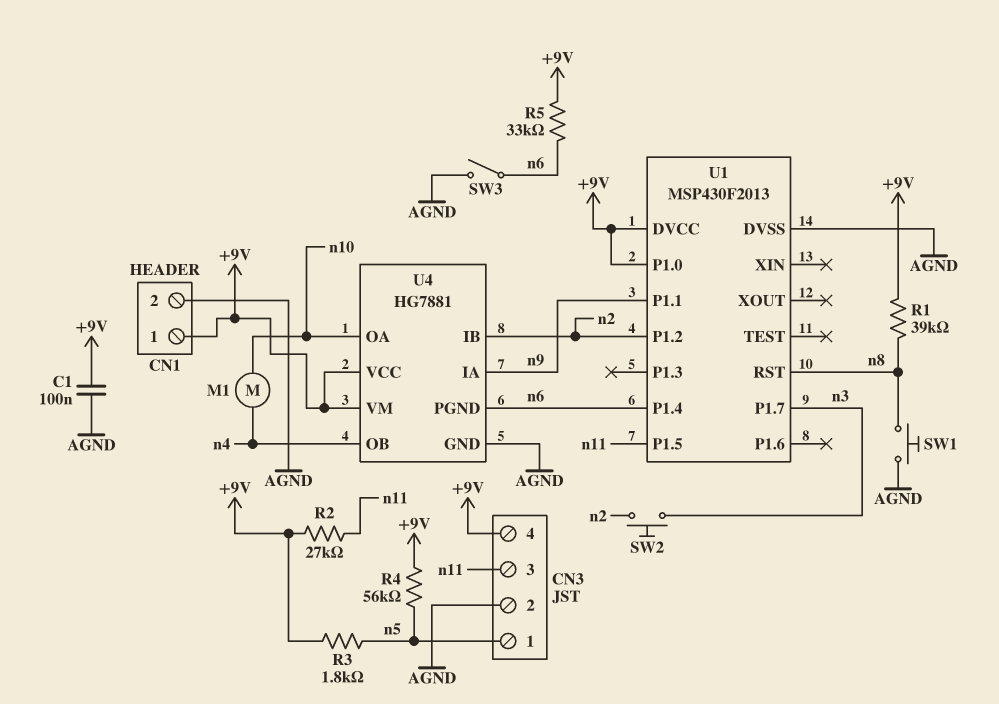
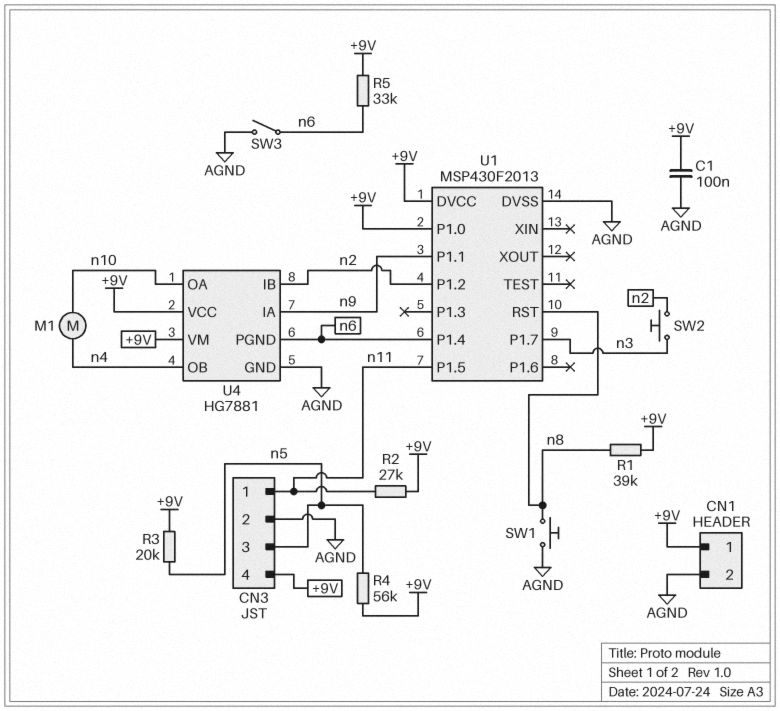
CN3 pin 1: n5 -> n11
CN3 pin 3: n11 -> n5
R3: 1.8k (+9V, n5) -> 20k (+9V, n5)

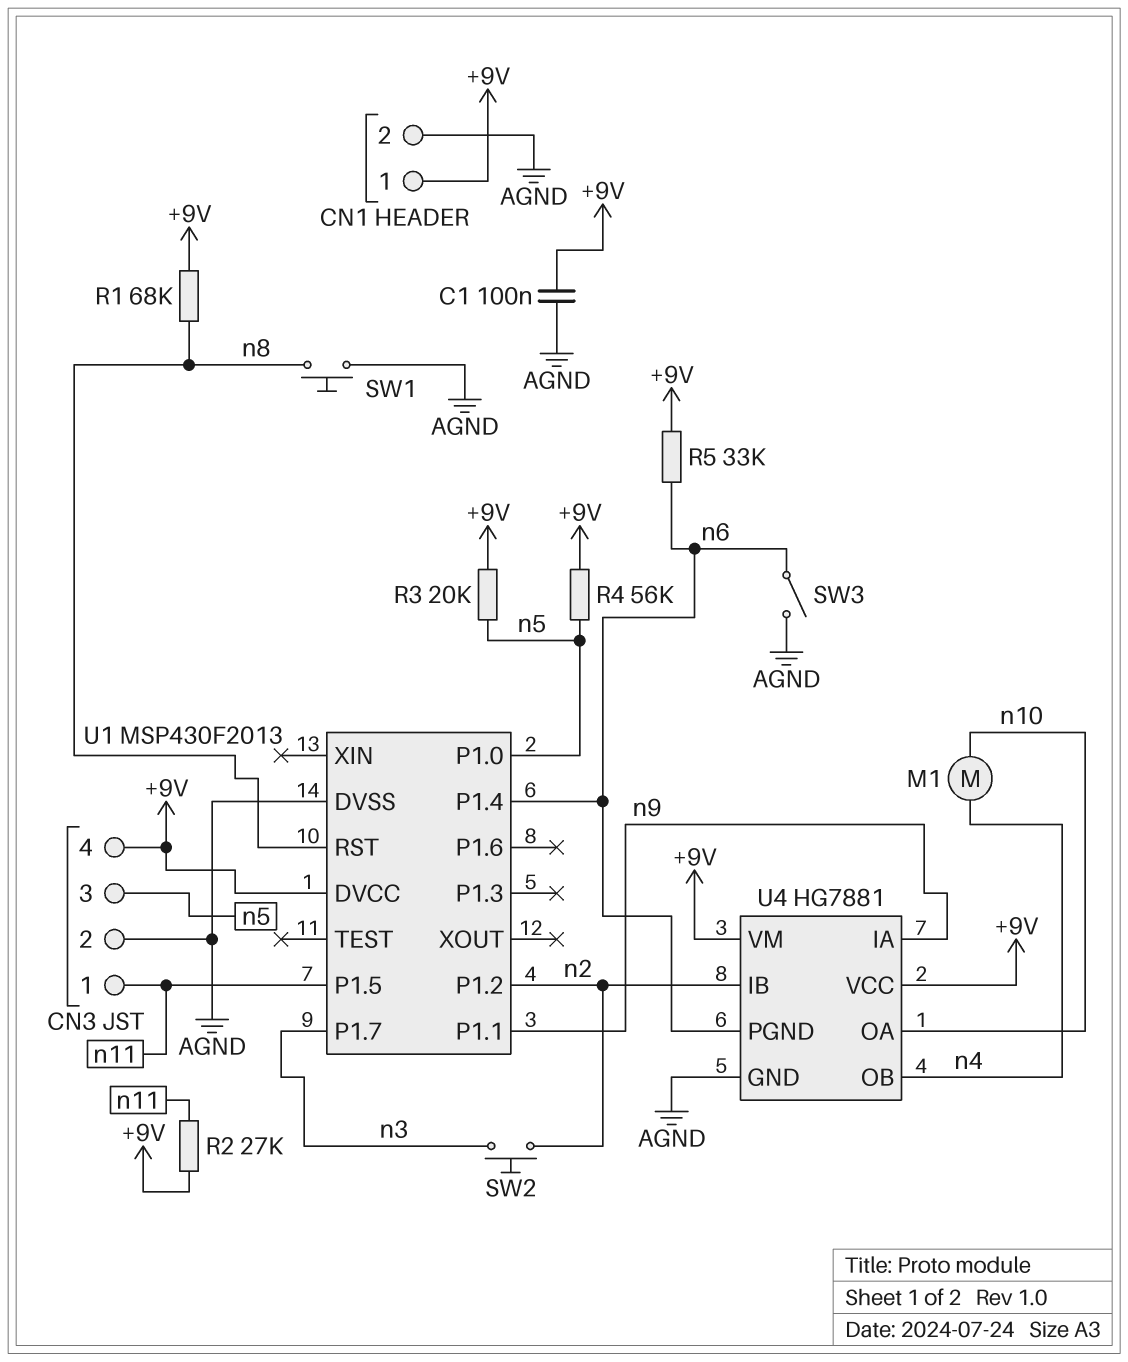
R1: 39k (+9V, n8) -> 68k (+9V, n8)
U1 pin P1.0: +9V -> n5

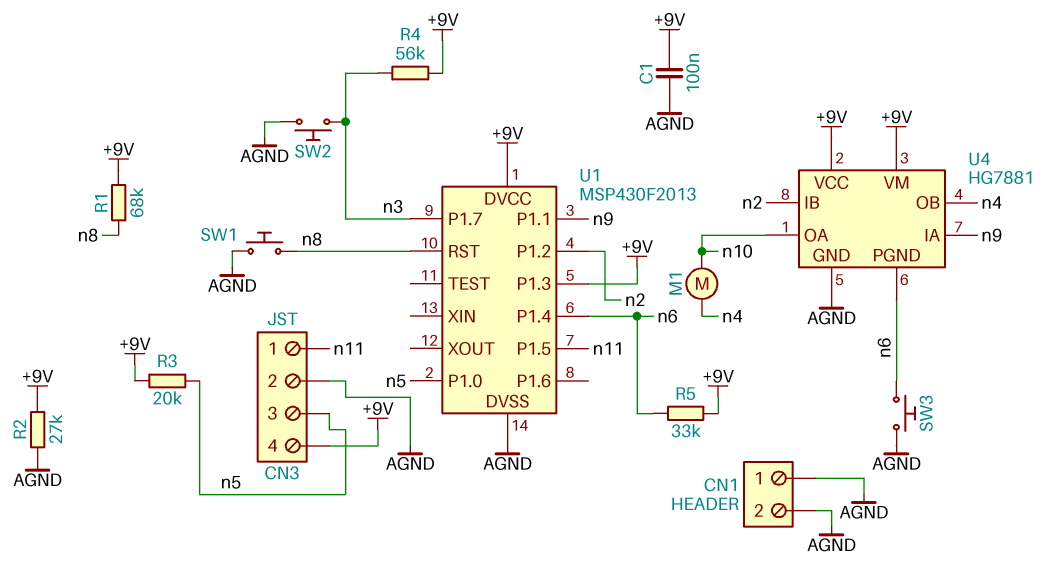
CN1 pin 1: +9V -> AGND
R2: 27k (+9V, n11) -> 27k (+9V, AGND)
R4: 56k (+9V, n5) -> 56k (+9V, n3)
SW2: button (n2, n3) -> button (AGND, n3)
SW3: switch (AGND, n6) -> button (AGND, n6)
U1 pin P1.3: none -> +9V

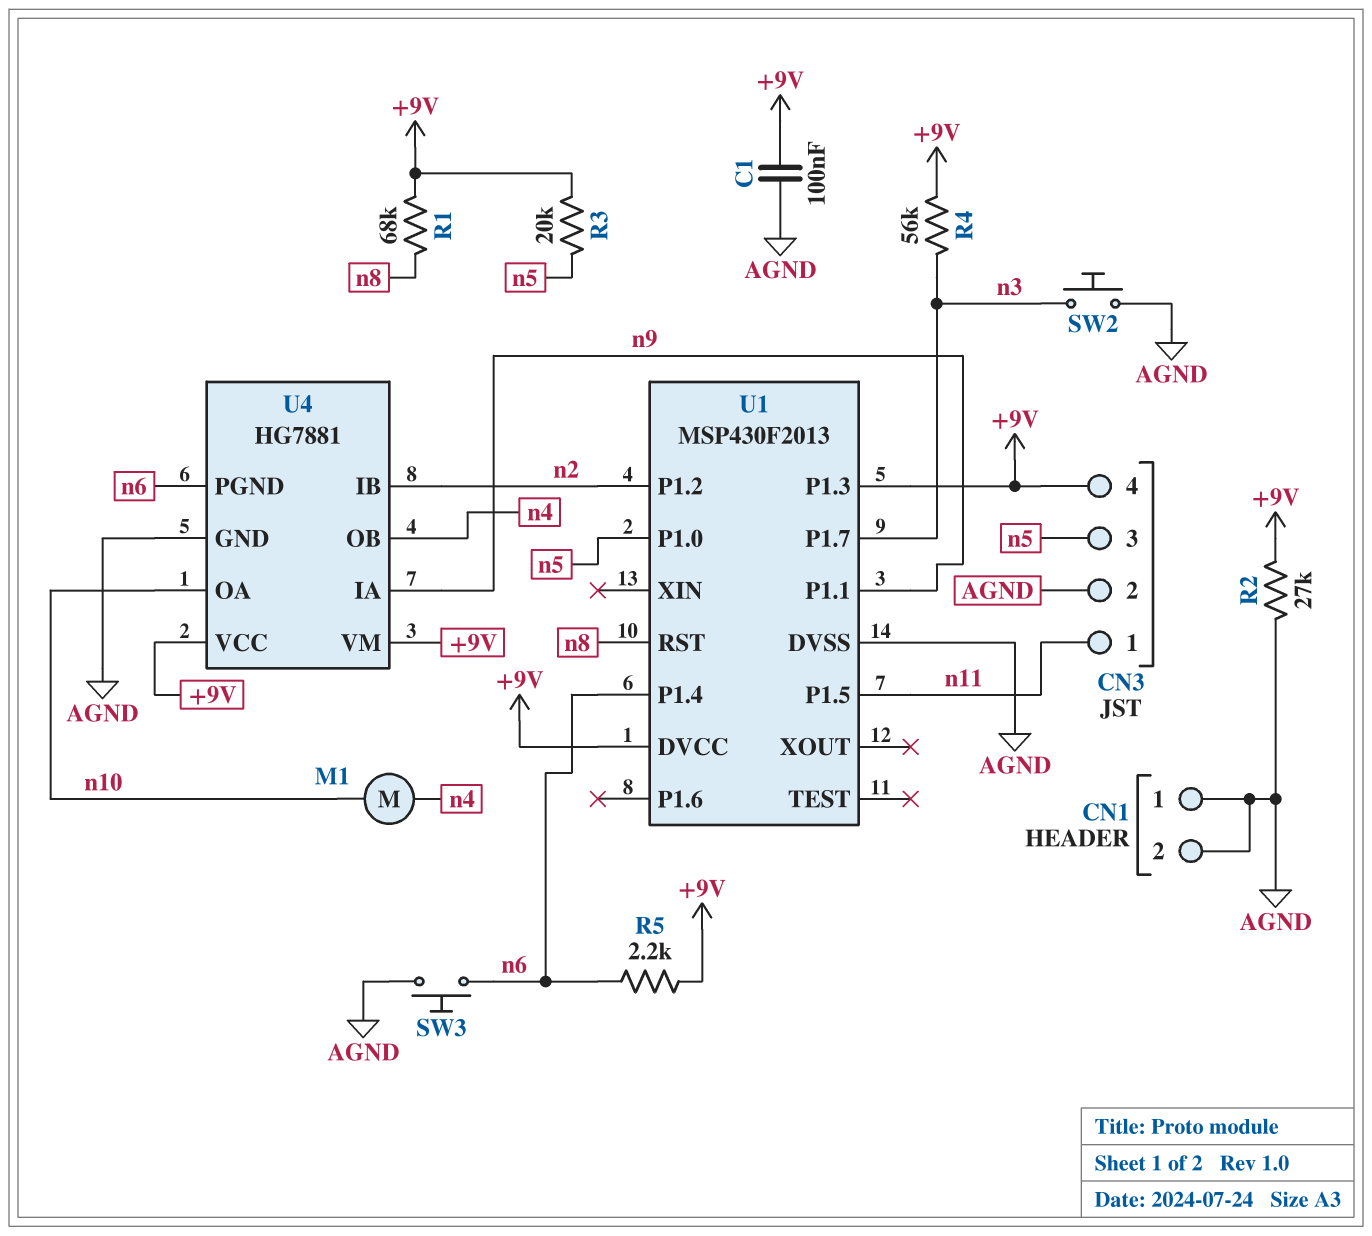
R5: 33k (+9V, n6) -> 2.2k (+9V, n6)
SW1: button (AGND, n8) -> none

